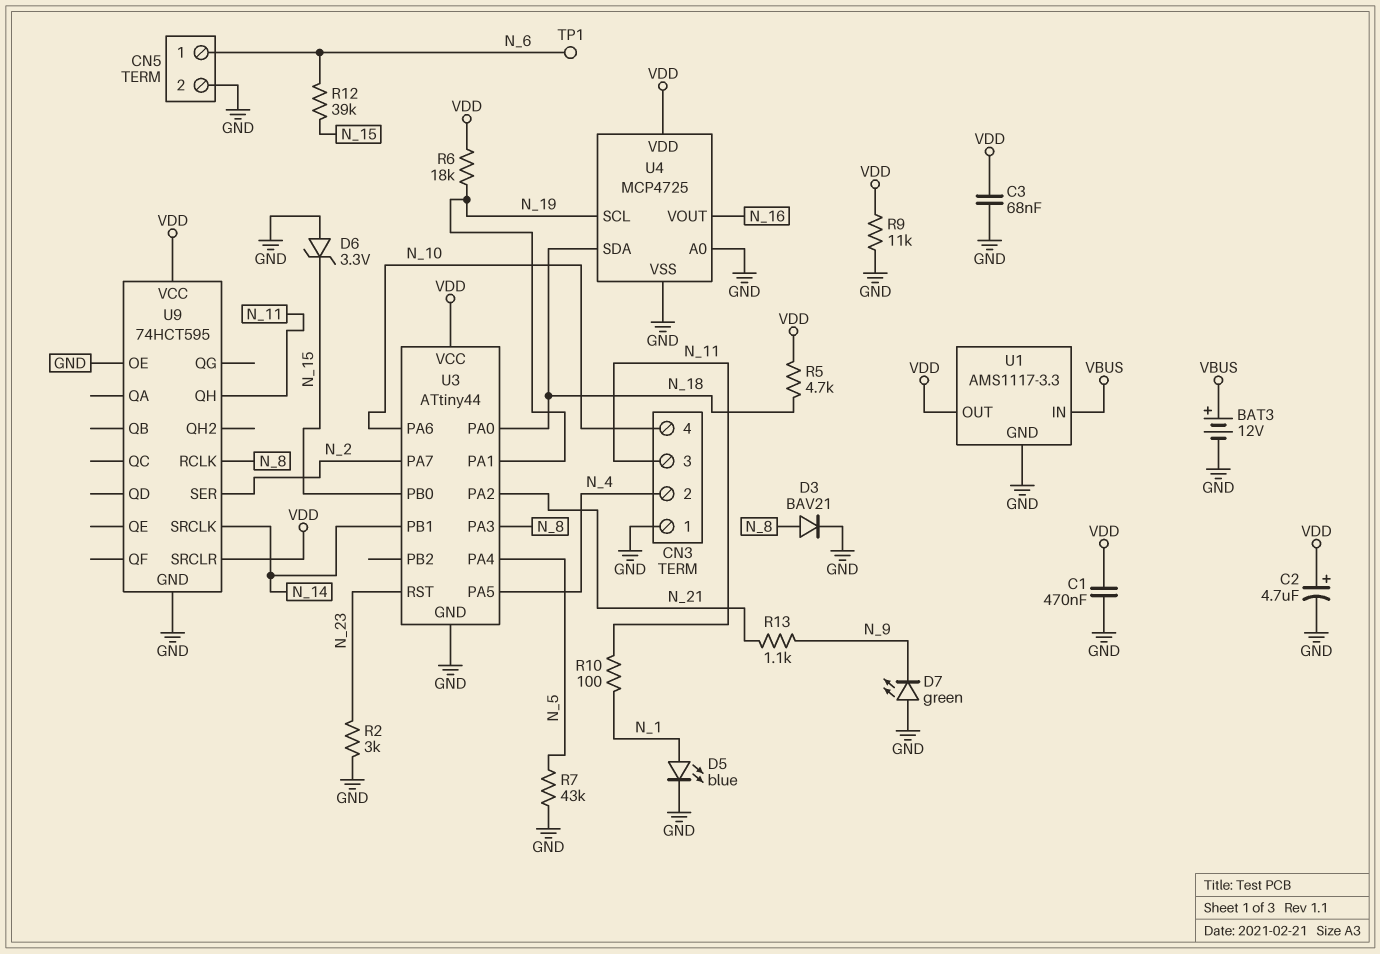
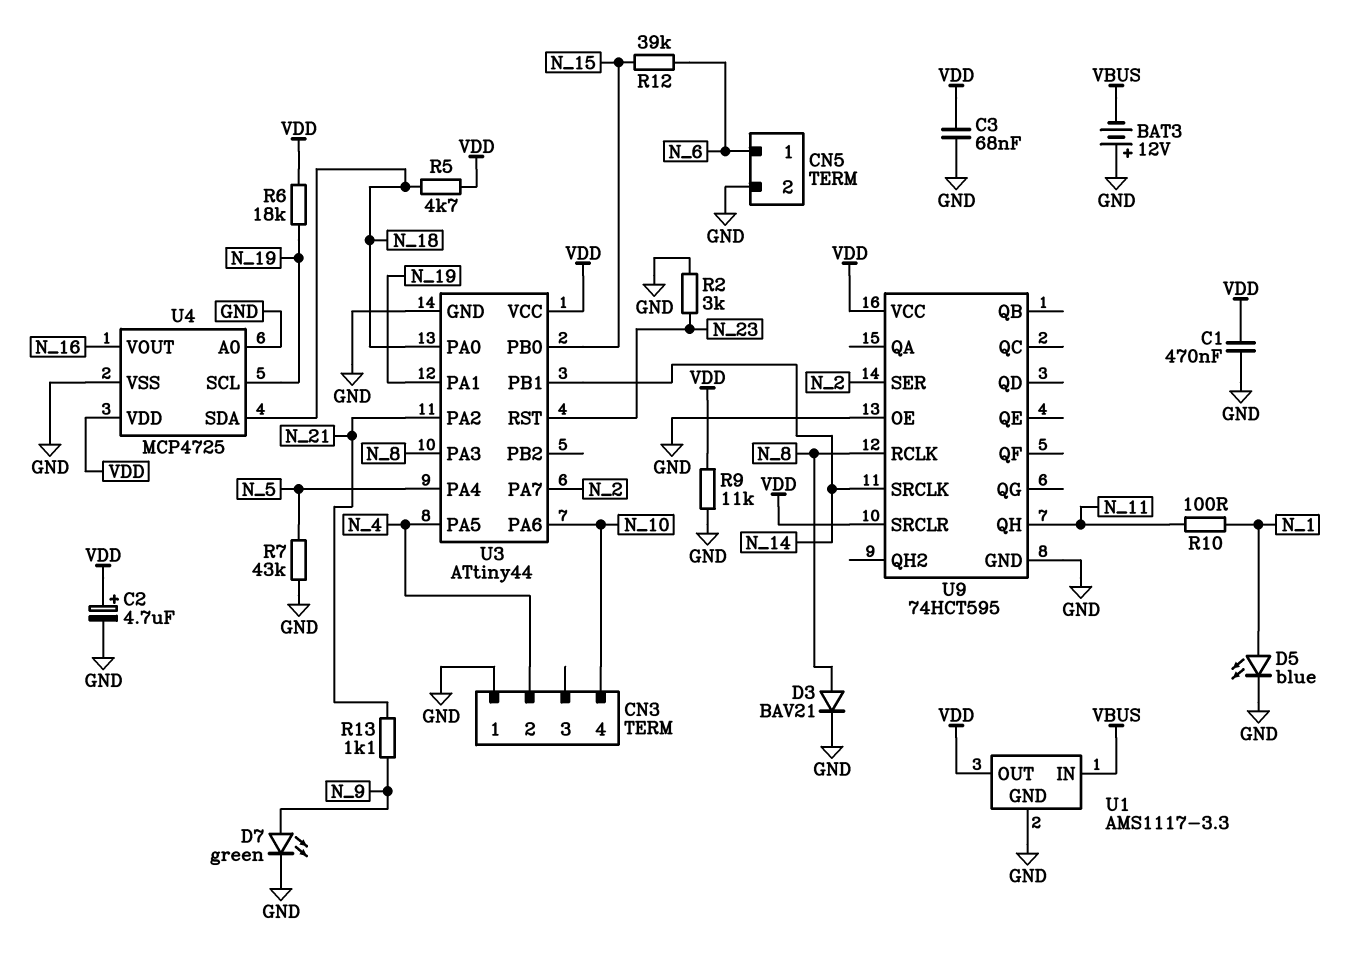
BAT3: 12V (plus VBUS, minus GND) -> 12V (plus GND, minus VBUS)
CN3 pin 3: N_11 -> none
D6: zener 3.3V (A GND, K N_15) -> none
D7: LED green (A GND, K N_9) -> LED green (A N_9, K GND)
TP1: test point (N_6) -> none

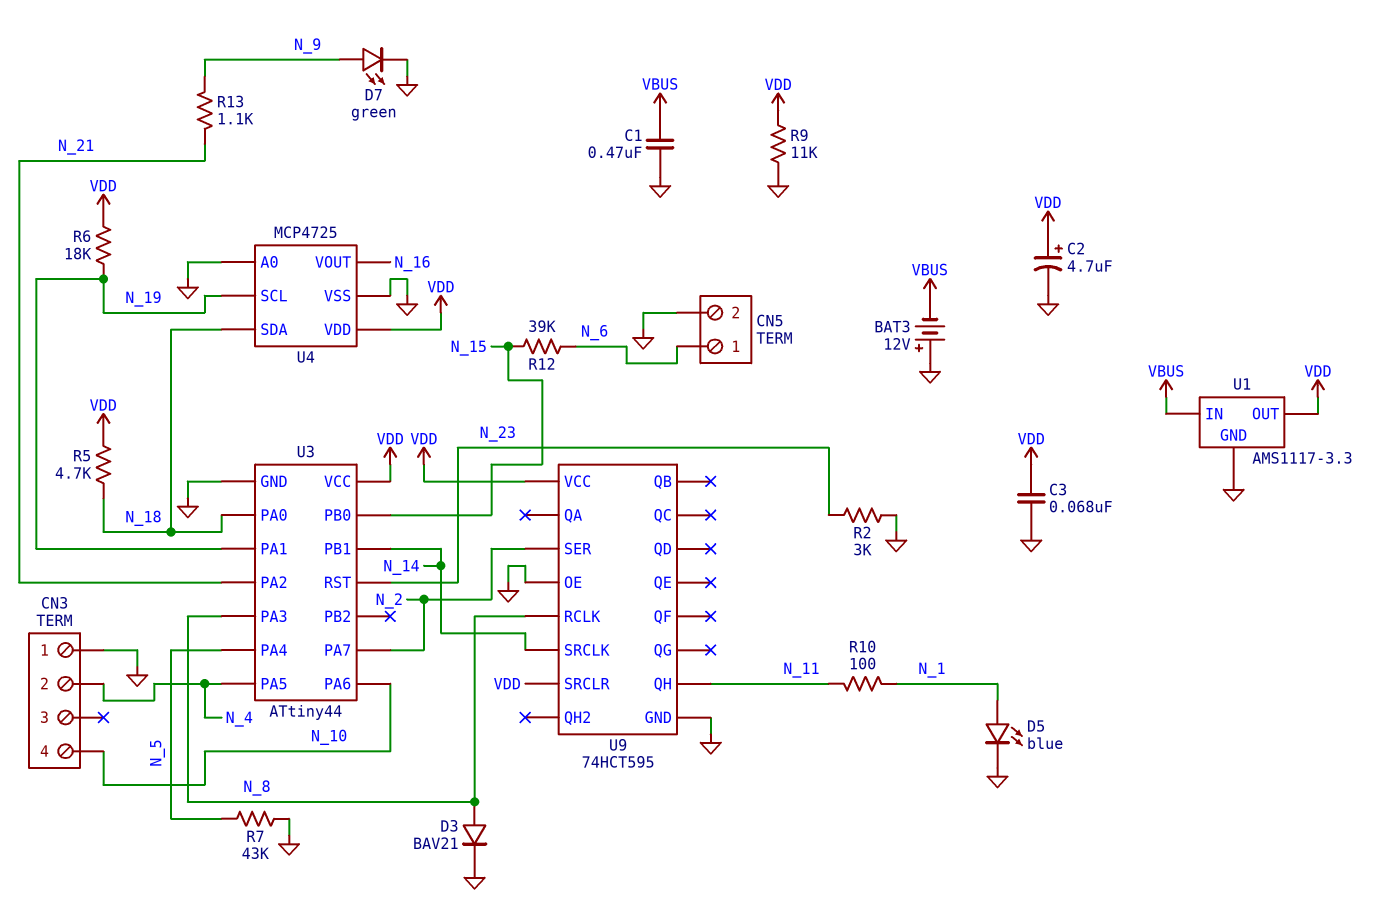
C1: 470nF (GND, VDD) -> 470nF (GND, VBUS)

